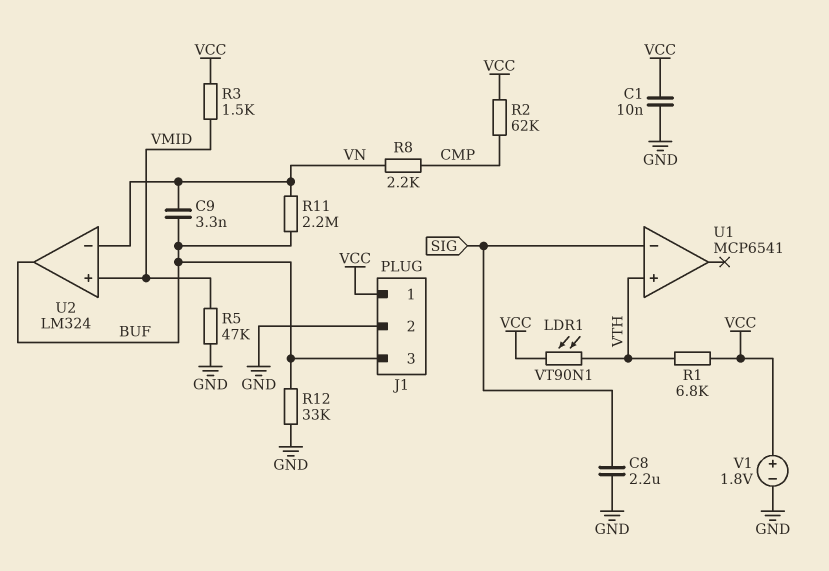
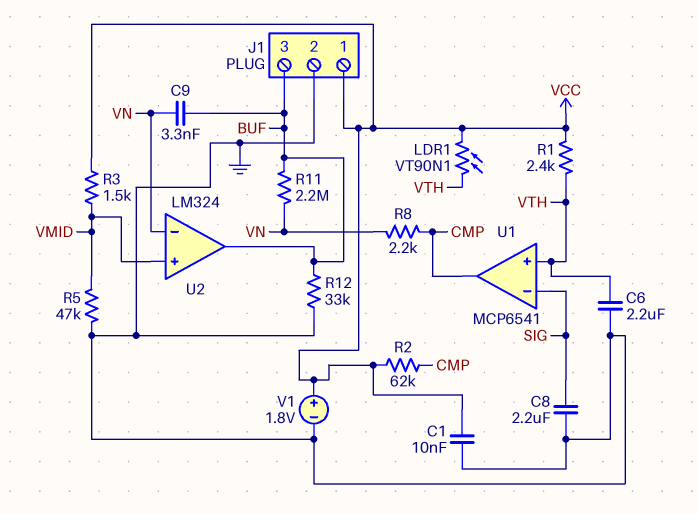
C6: none -> 2.2uF (GND, VTH)
R1: 6.8k (VCC, VTH) -> 2.4k (VCC, VTH)
U1 pin out: none -> CMP

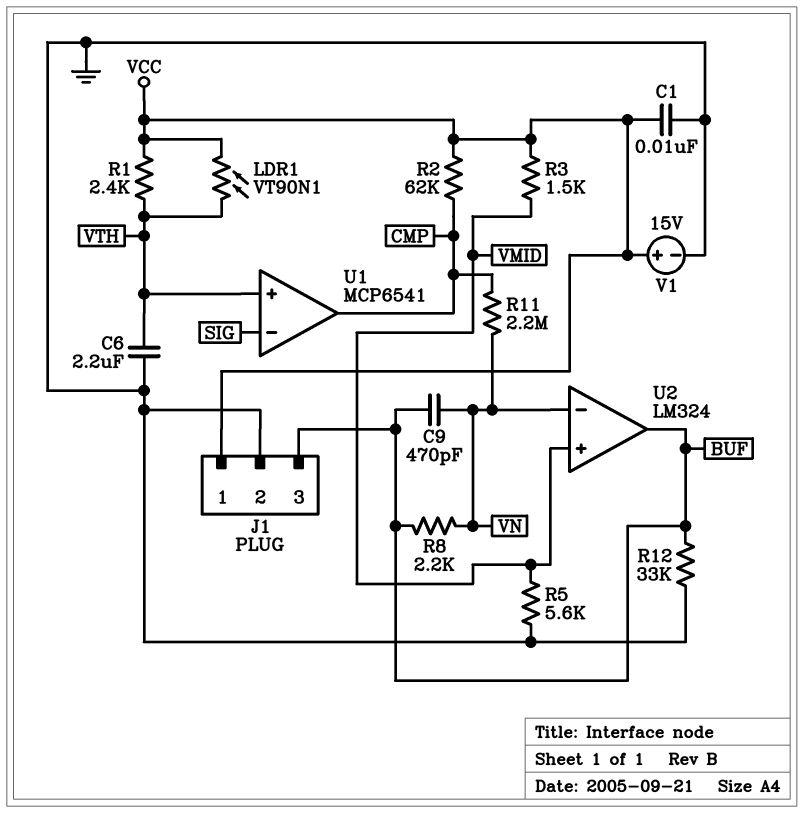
C8: 2.2uF (GND, SIG) -> none
C9: 3.3nF (BUF, VN) -> 470pF (BUF, VN)
R5: 47k (GND, VMID) -> 5.6k (GND, VMID)
R8: 2.2k (CMP, VN) -> 2.2k (BUF, VN)
R11: 2.2M (BUF, VN) -> 2.2M (CMP, VN)
V1: 1.8V (plus VCC, minus GND) -> 15V (plus VCC, minus GND)

